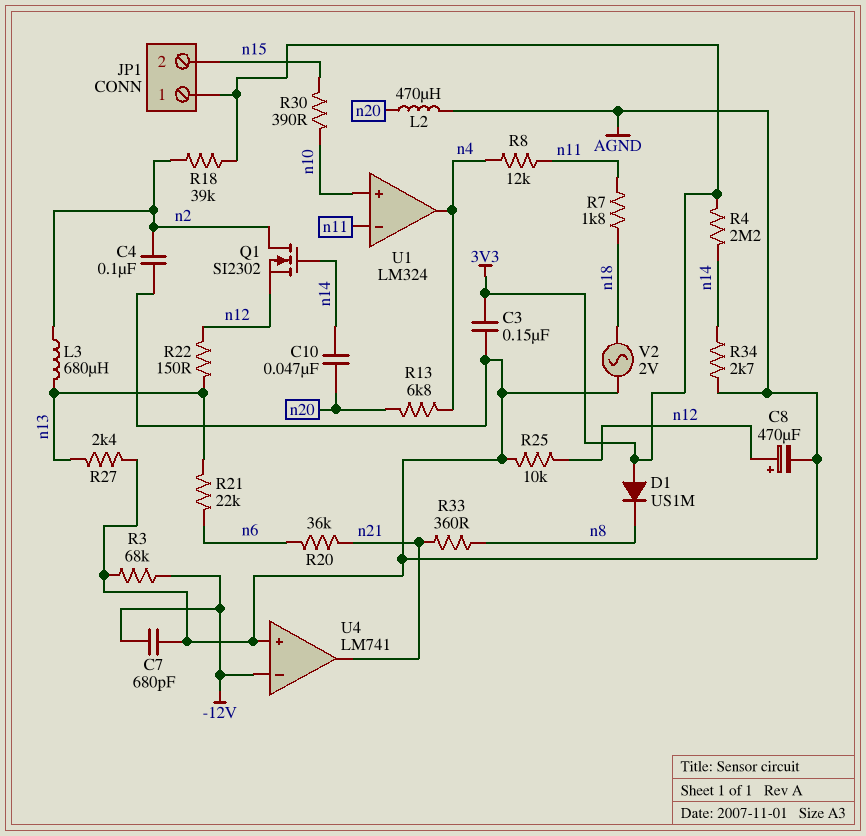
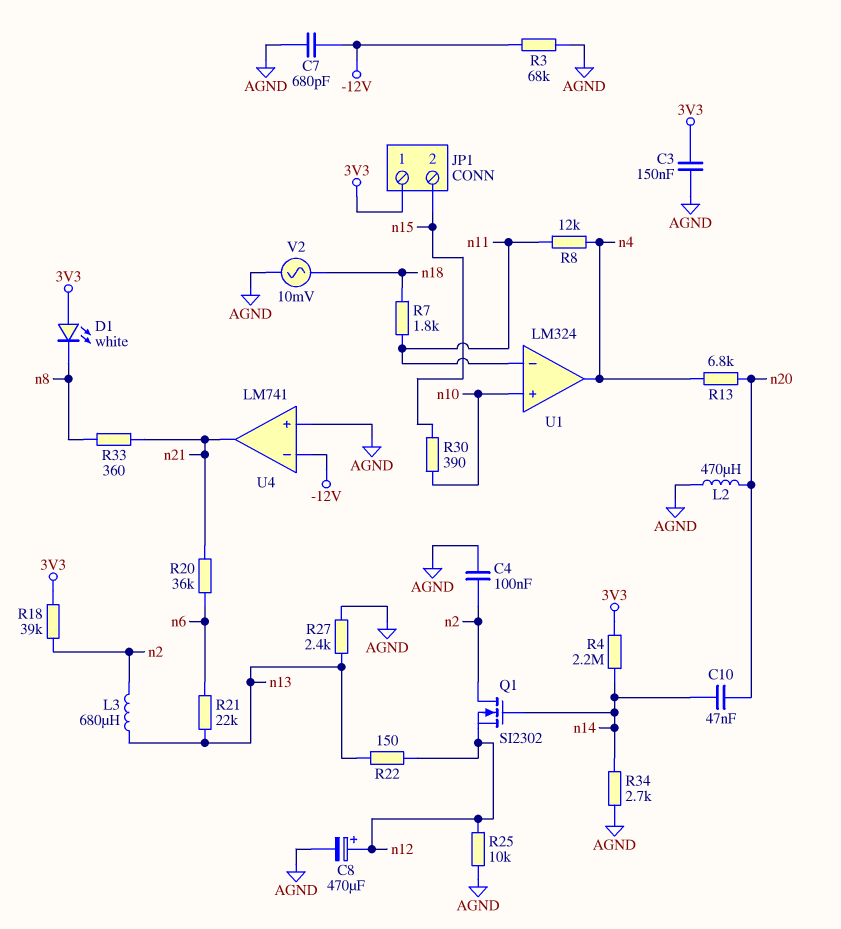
D1: diode US1M (A 3V3, K n8) -> LED white (A 3V3, K n8)
V2: AC 2V (AGND, n18) -> AC 10mV (AGND, n18)

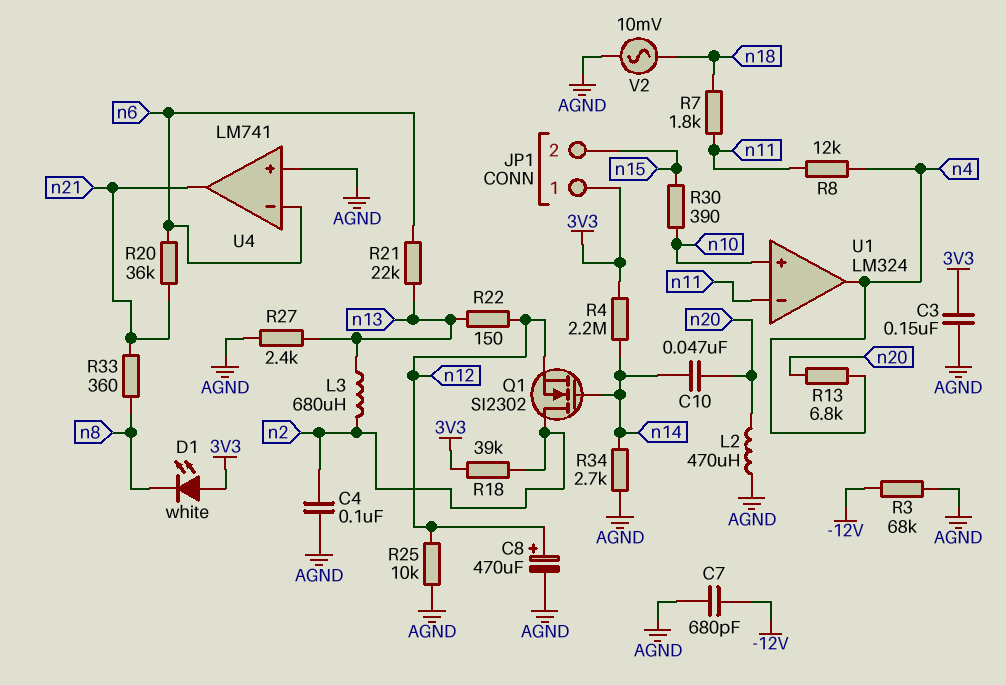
U4 pin in-: -12V -> n6

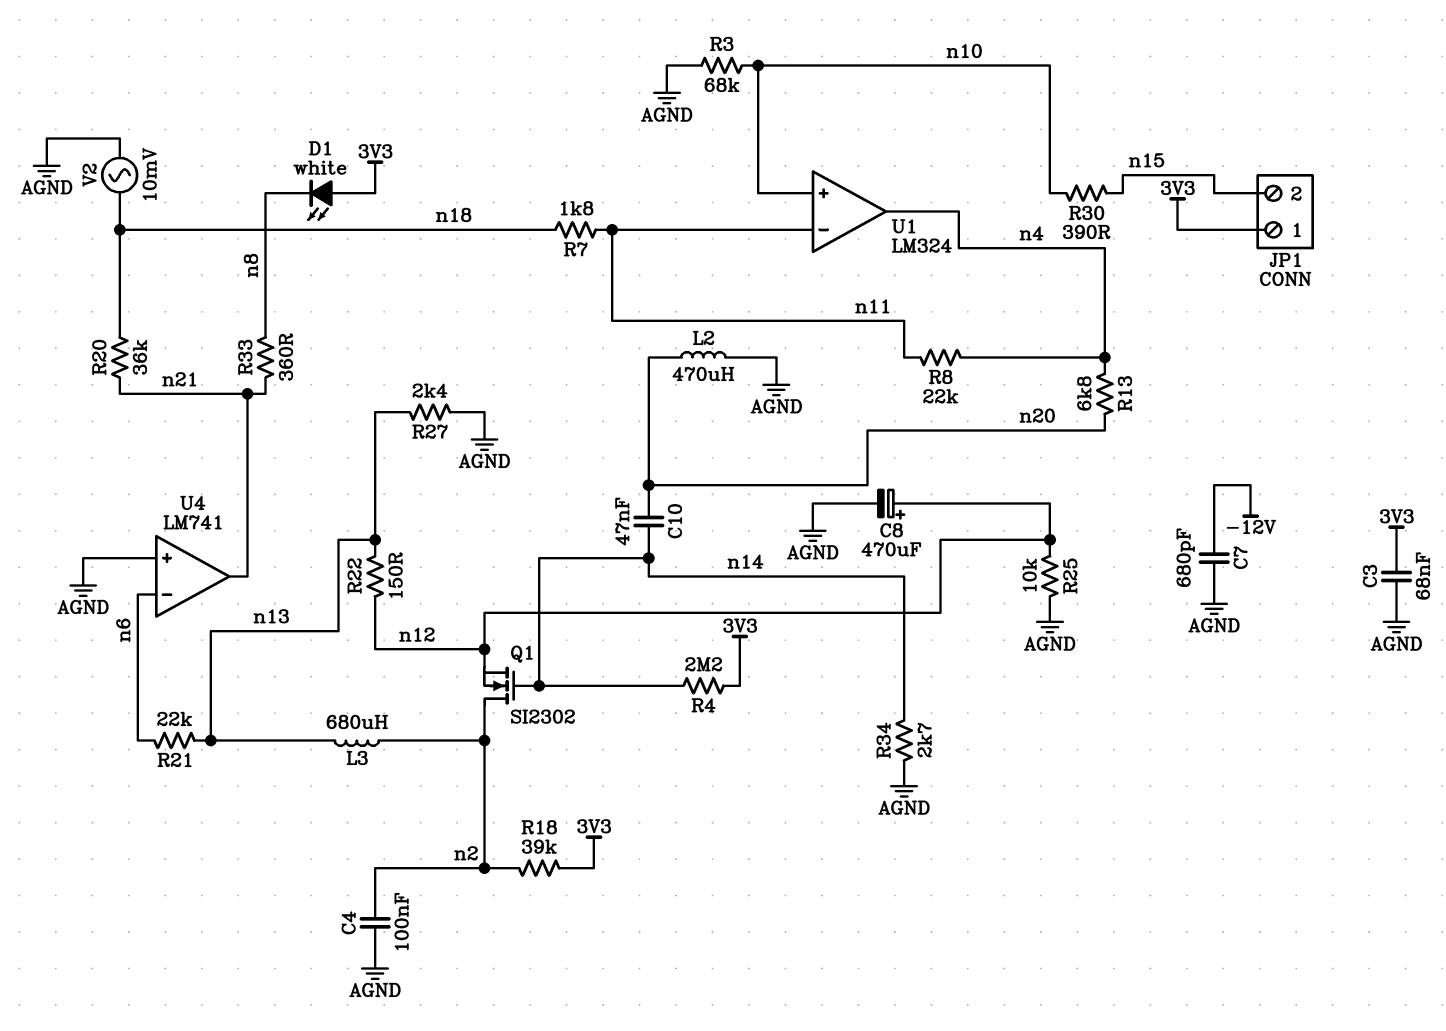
C3: 150nF (3V3, AGND) -> 68nF (3V3, AGND)
R3: 68k (-12V, AGND) -> 68k (AGND, n10)
R8: 12k (n4, n11) -> 22k (n4, n11)
R20: 36k (n6, n21) -> 36k (n18, n21)

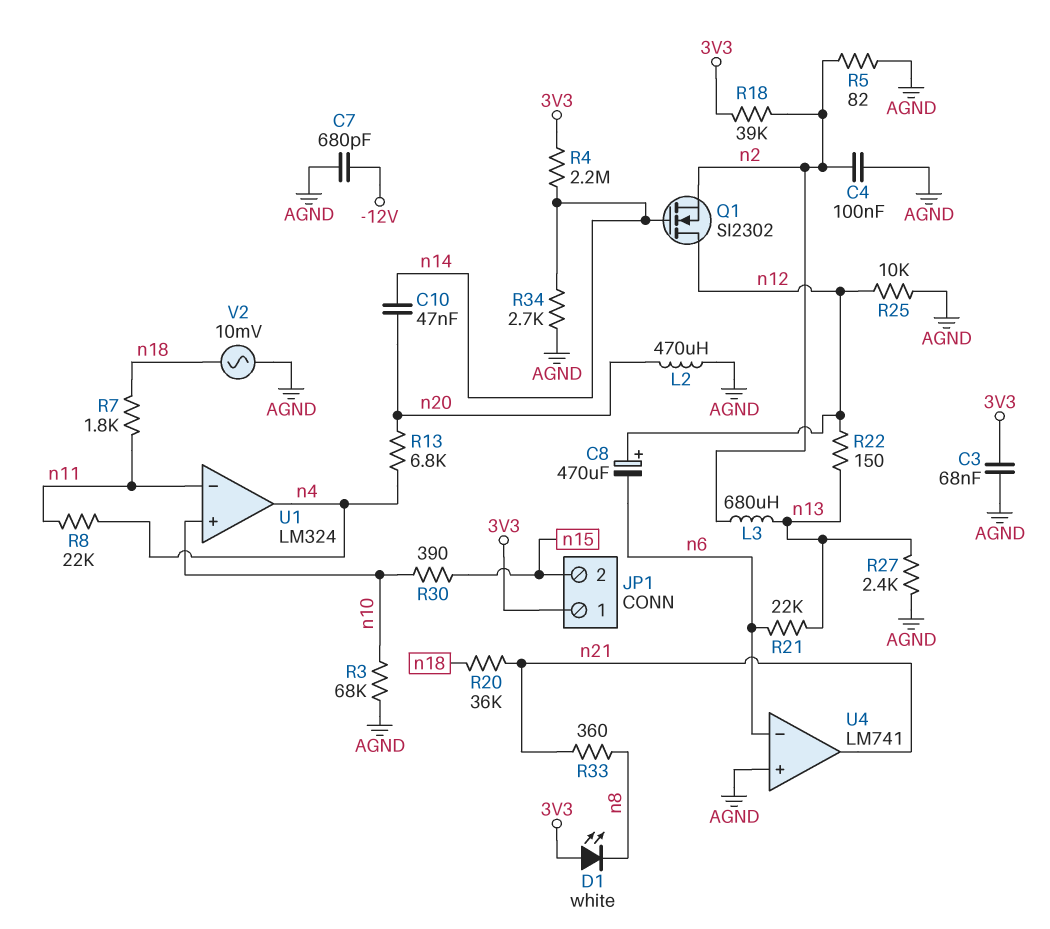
C8: 470uF (plus n12, minus AGND) -> 470uF (plus n12, minus n6)
Q1: NMOS SI2302 (G n14, D n2, S n12) -> NMOS SI2302 (G n14, D n12, S n2)
R5: none -> 82 (AGND, n2)

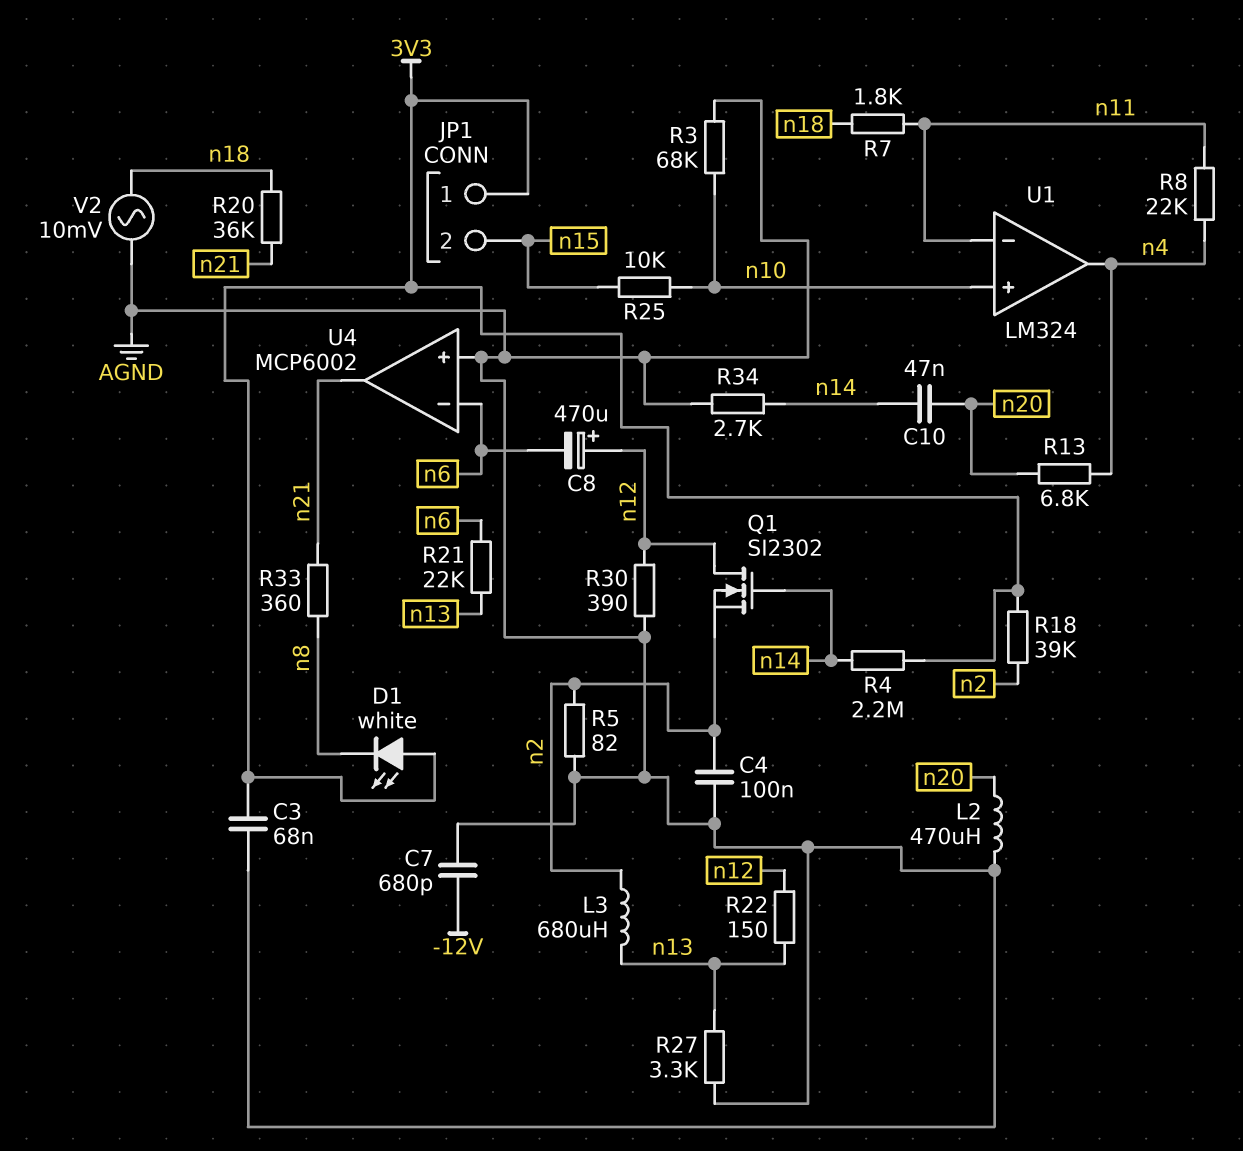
R25: 10k (AGND, n12) -> 10k (n10, n15)
R27: 2.4k (AGND, n13) -> 3.3k (AGND, n13)
R30: 390 (n10, n15) -> 390 (AGND, n12)
U4: LM741 -> MCP6002

